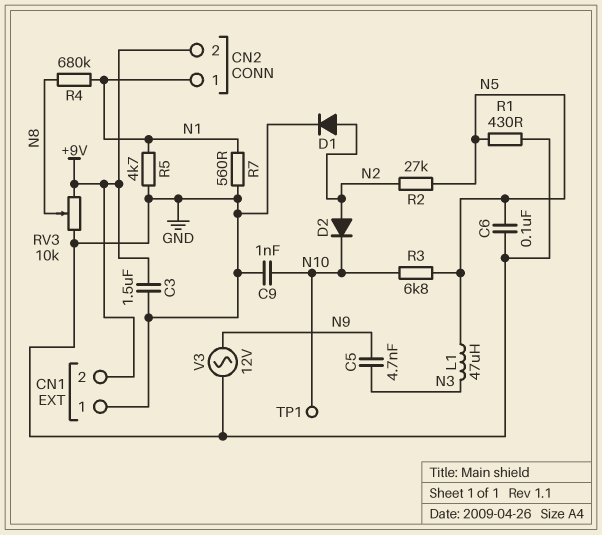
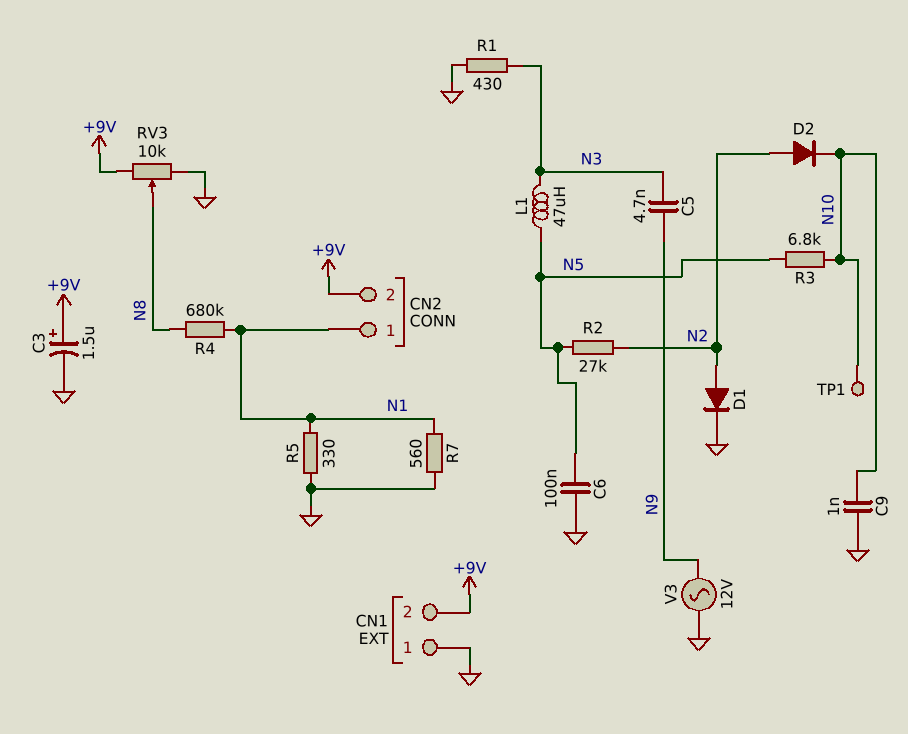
C3: 1.5uF (+9V, GND) -> 1.5uF (plus +9V, minus GND)
R1: 430 (GND, N5) -> 430 (GND, N3)
R5: 4.7k (GND, N1) -> 330 (GND, N1)

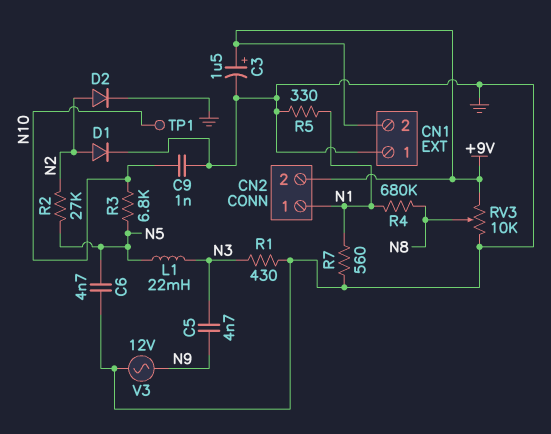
C6: 100nF (GND, N5) -> 4.7nF (GND, N5)
D2: diode (A N2, K N10) -> diode (A N2, K GND)
L1: 47uH (N3, N5) -> 22mH (N3, N5)

